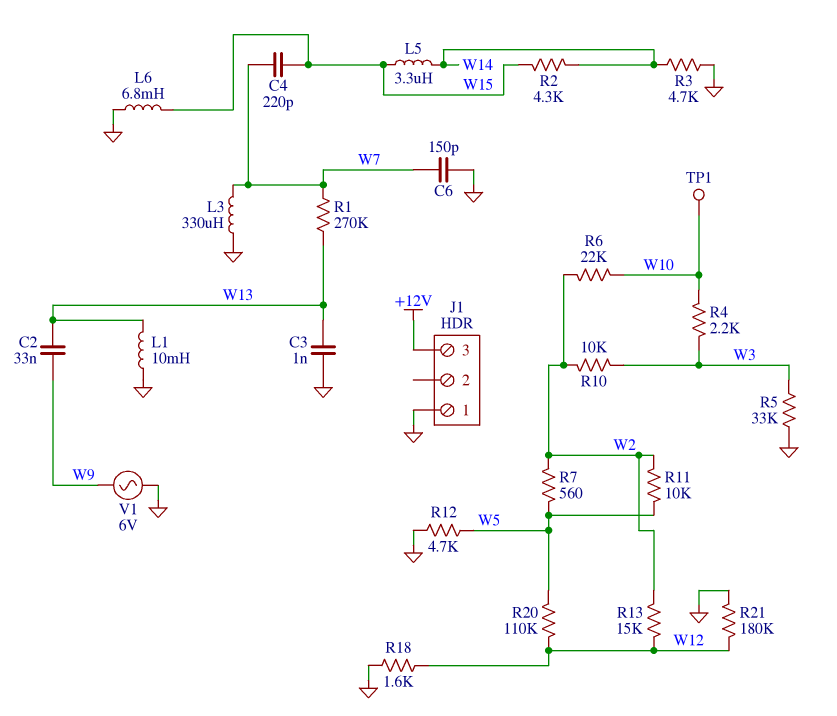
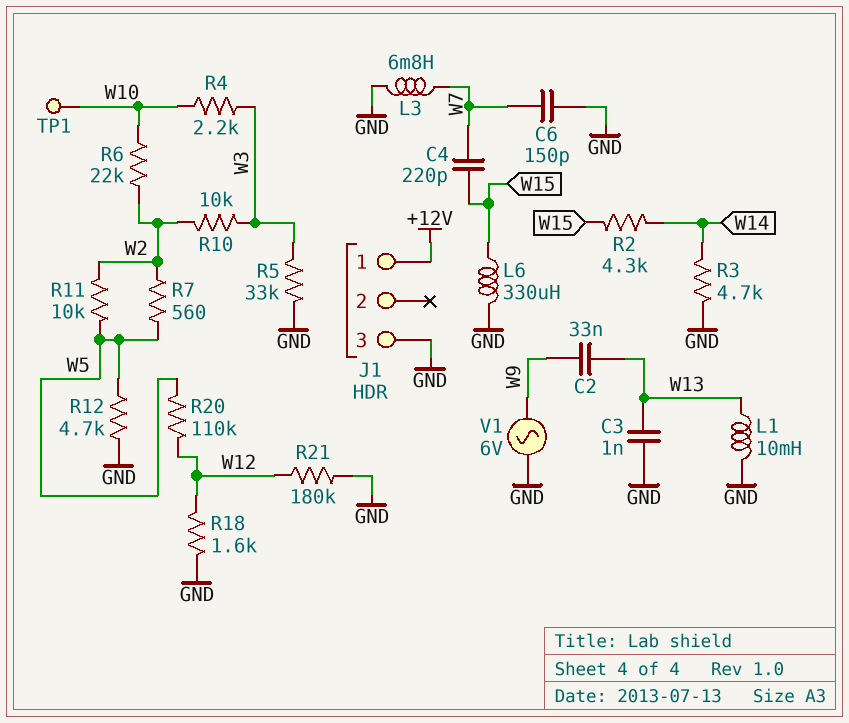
J1 pin 1: GND -> +12V
J1 pin 3: +12V -> GND
L3: 330uH (GND, W7) -> 6.8mH (GND, W7)
L5: 3.3uH (W14, W15) -> none
L6: 6.8mH (GND, W15) -> 330uH (GND, W15)
R1: 270k (W7, W13) -> none
R13: 15k (W2, W12) -> none

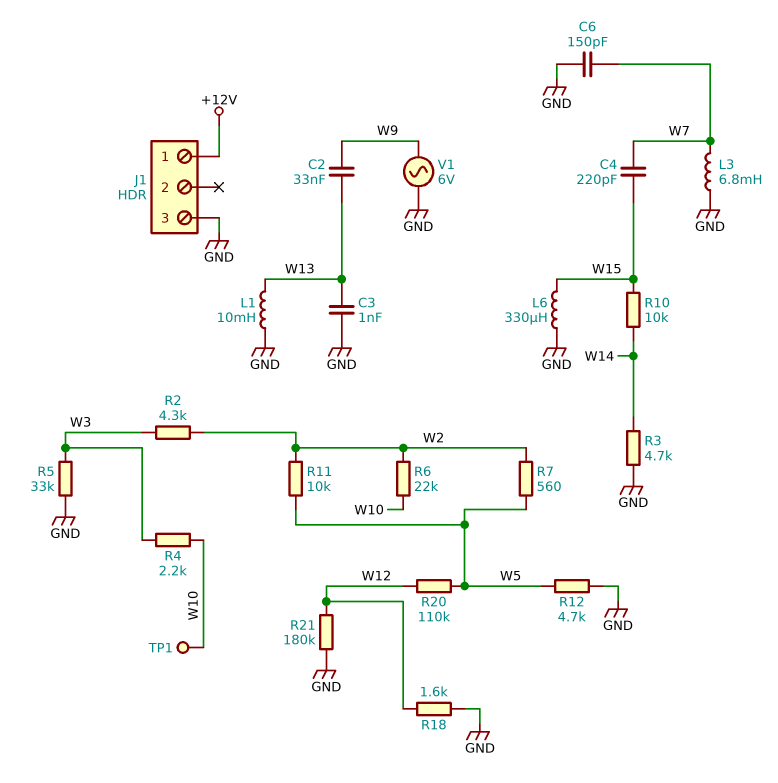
R2: 4.3k (W14, W15) -> 4.3k (W2, W3)
R10: 10k (W2, W3) -> 10k (W14, W15)

